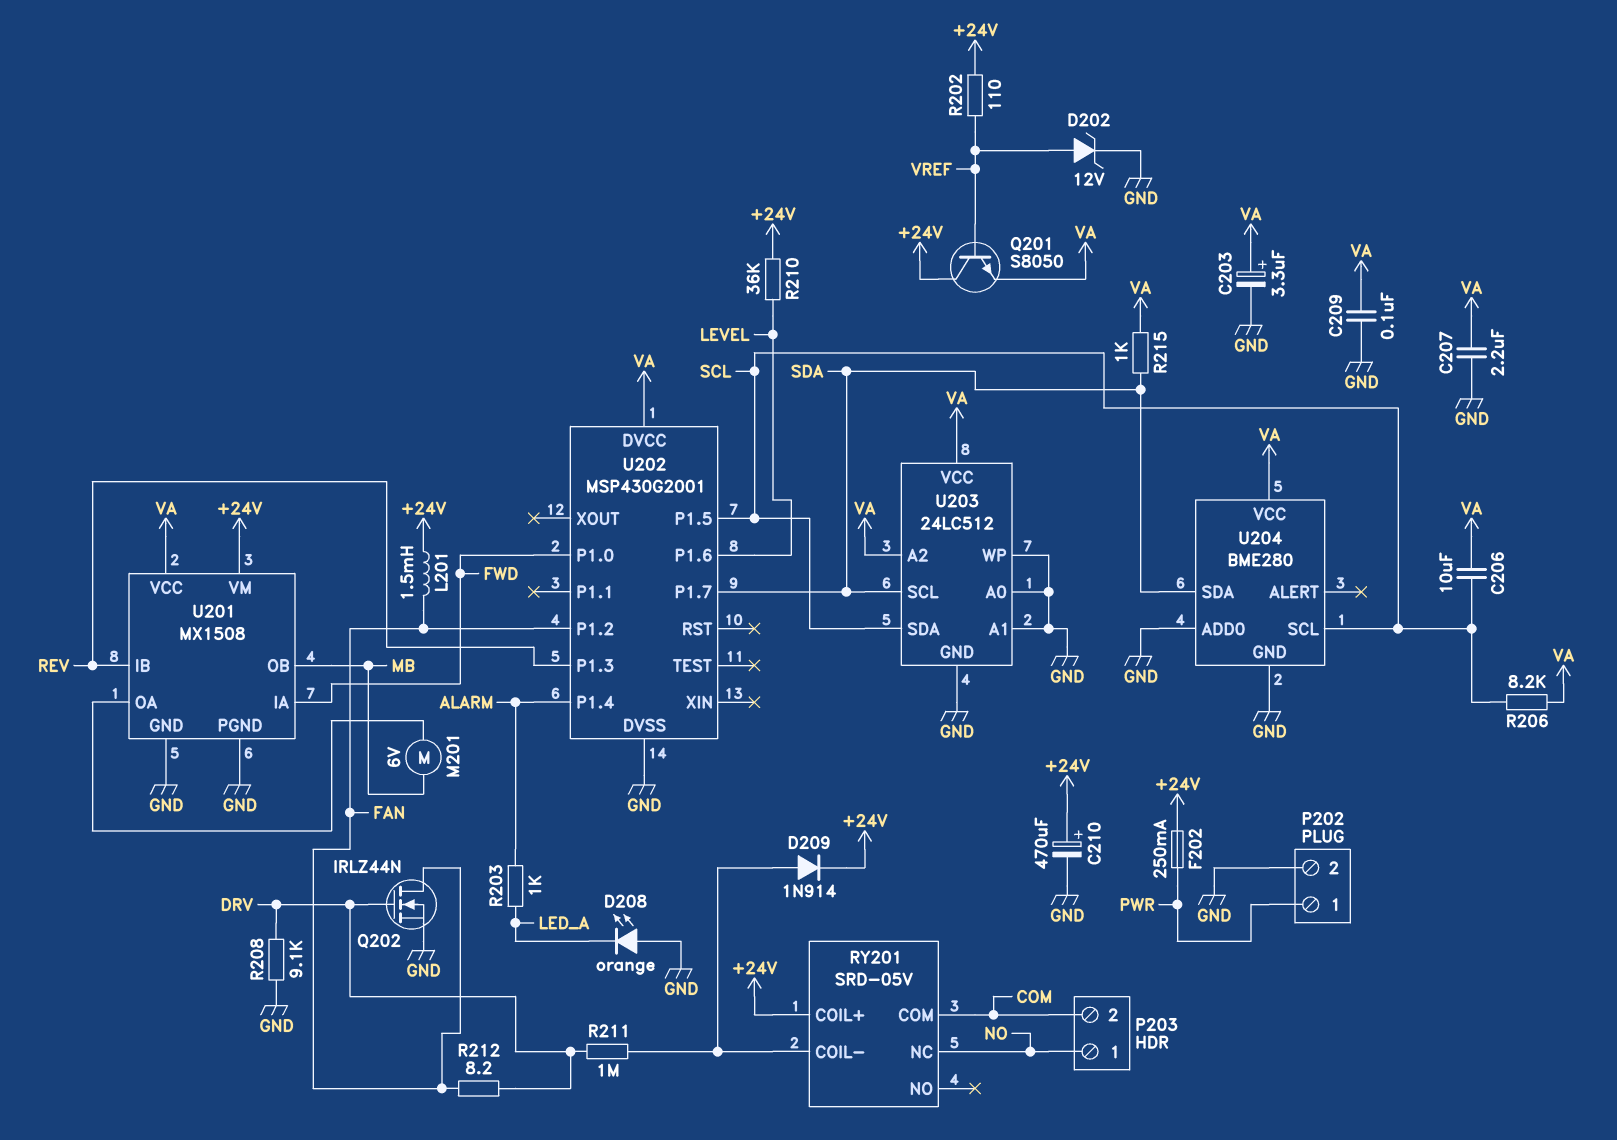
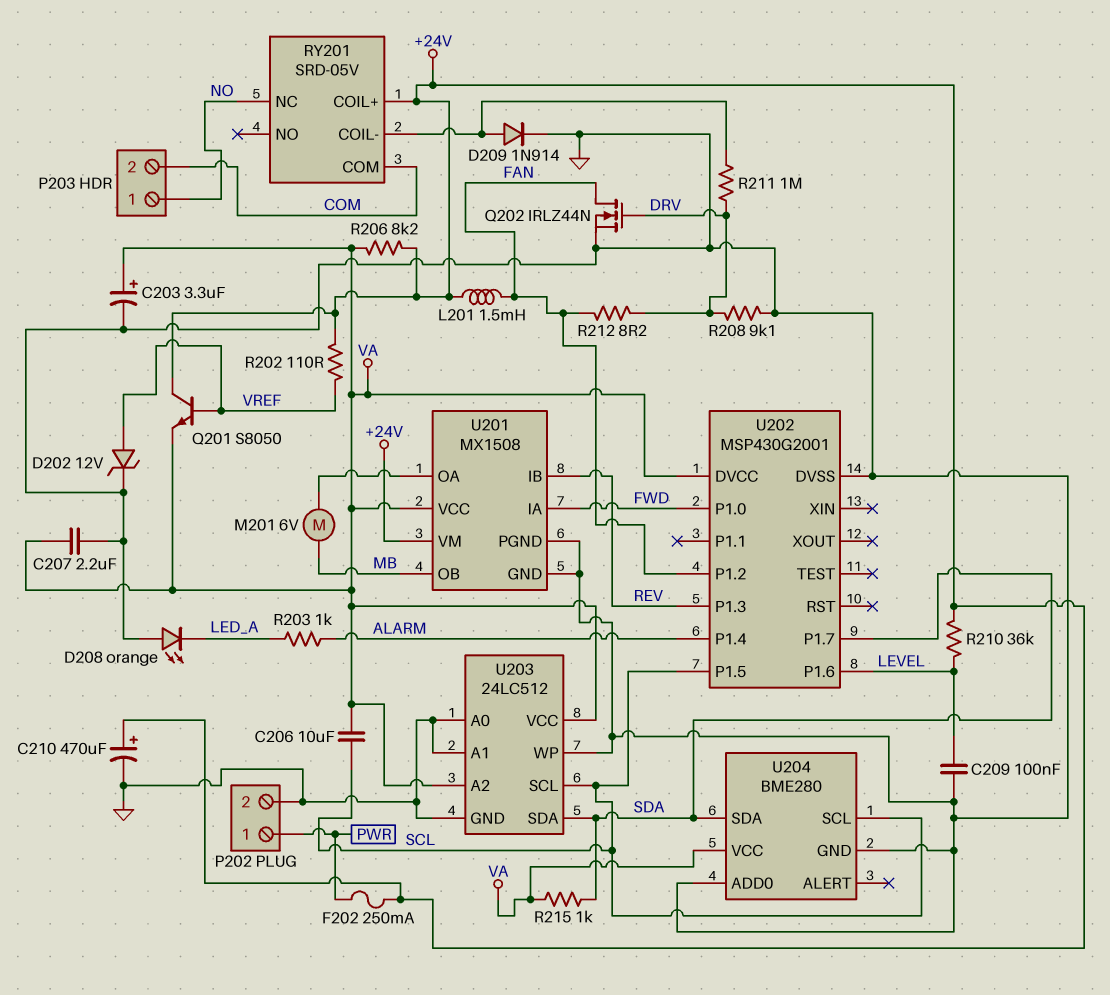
C209: 100nF (GND, VA) -> 100nF (GND, LEVEL)
D209: diode 1N914 (A RY201/COIL-, K +24V) -> diode 1N914 (A RY201/COIL-, K GND)
R206: 8.2k (SCL, VA) -> 8.2k (+24V, VA)
U203 pin SCL: SDA -> SCL
U203 pin SDA: SCL -> SDA

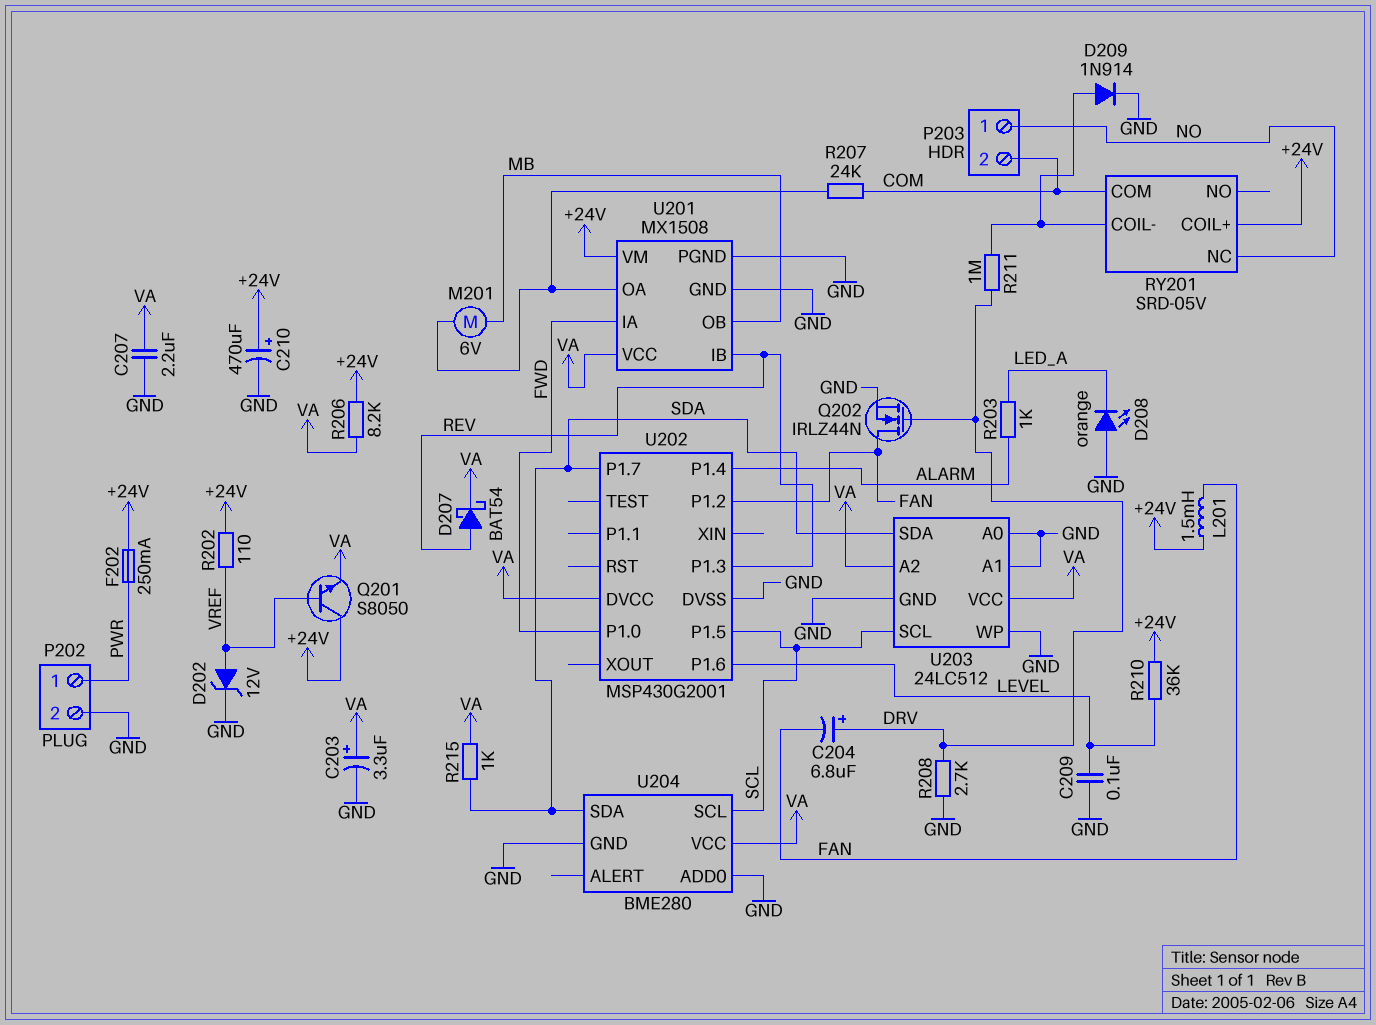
C204: none -> 6.8uF (plus DRV, minus FAN)
C206: 10uF (SCL, VA) -> none
D207: none -> schottky BAT54 (A REV, K VA)
R207: none -> 24k (COM, U201/OA)
R208: 9.1k (DRV, GND) -> 2.7k (DRV, GND)
R212: 8.2 (DRV, FAN) -> none

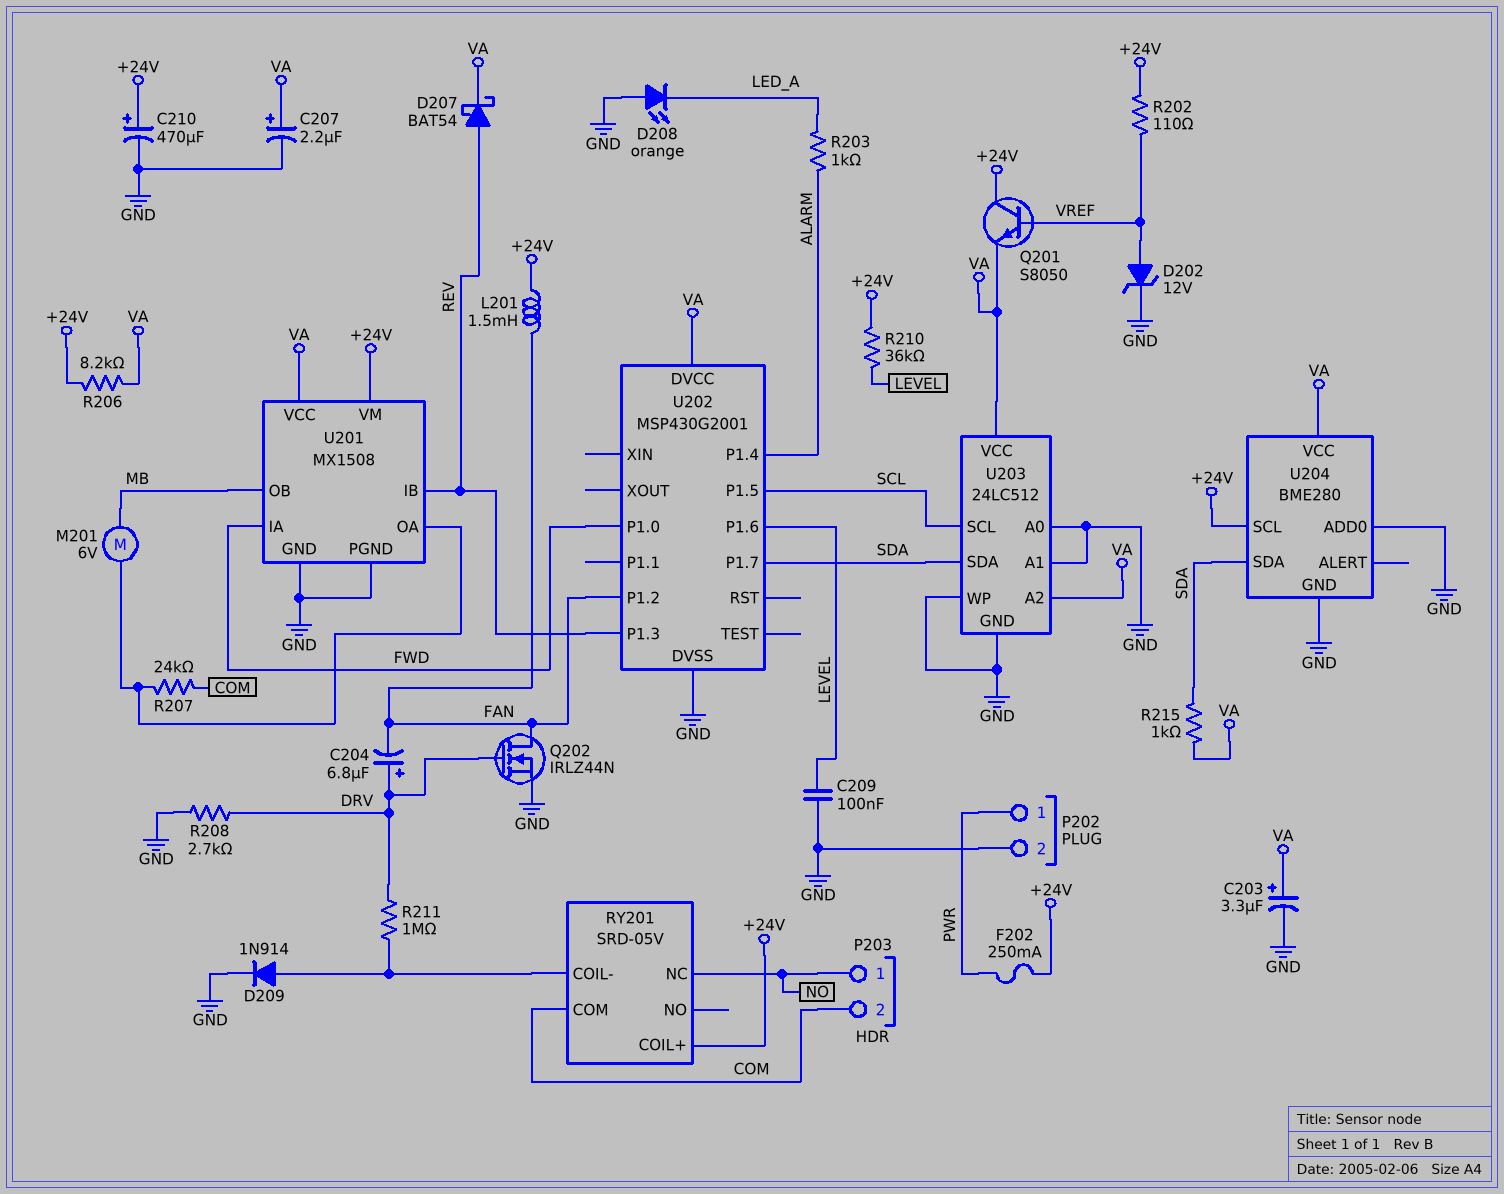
C207: 2.2uF (GND, VA) -> 2.2uF (plus VA, minus GND)
U204 pin SCL: SCL -> +24V

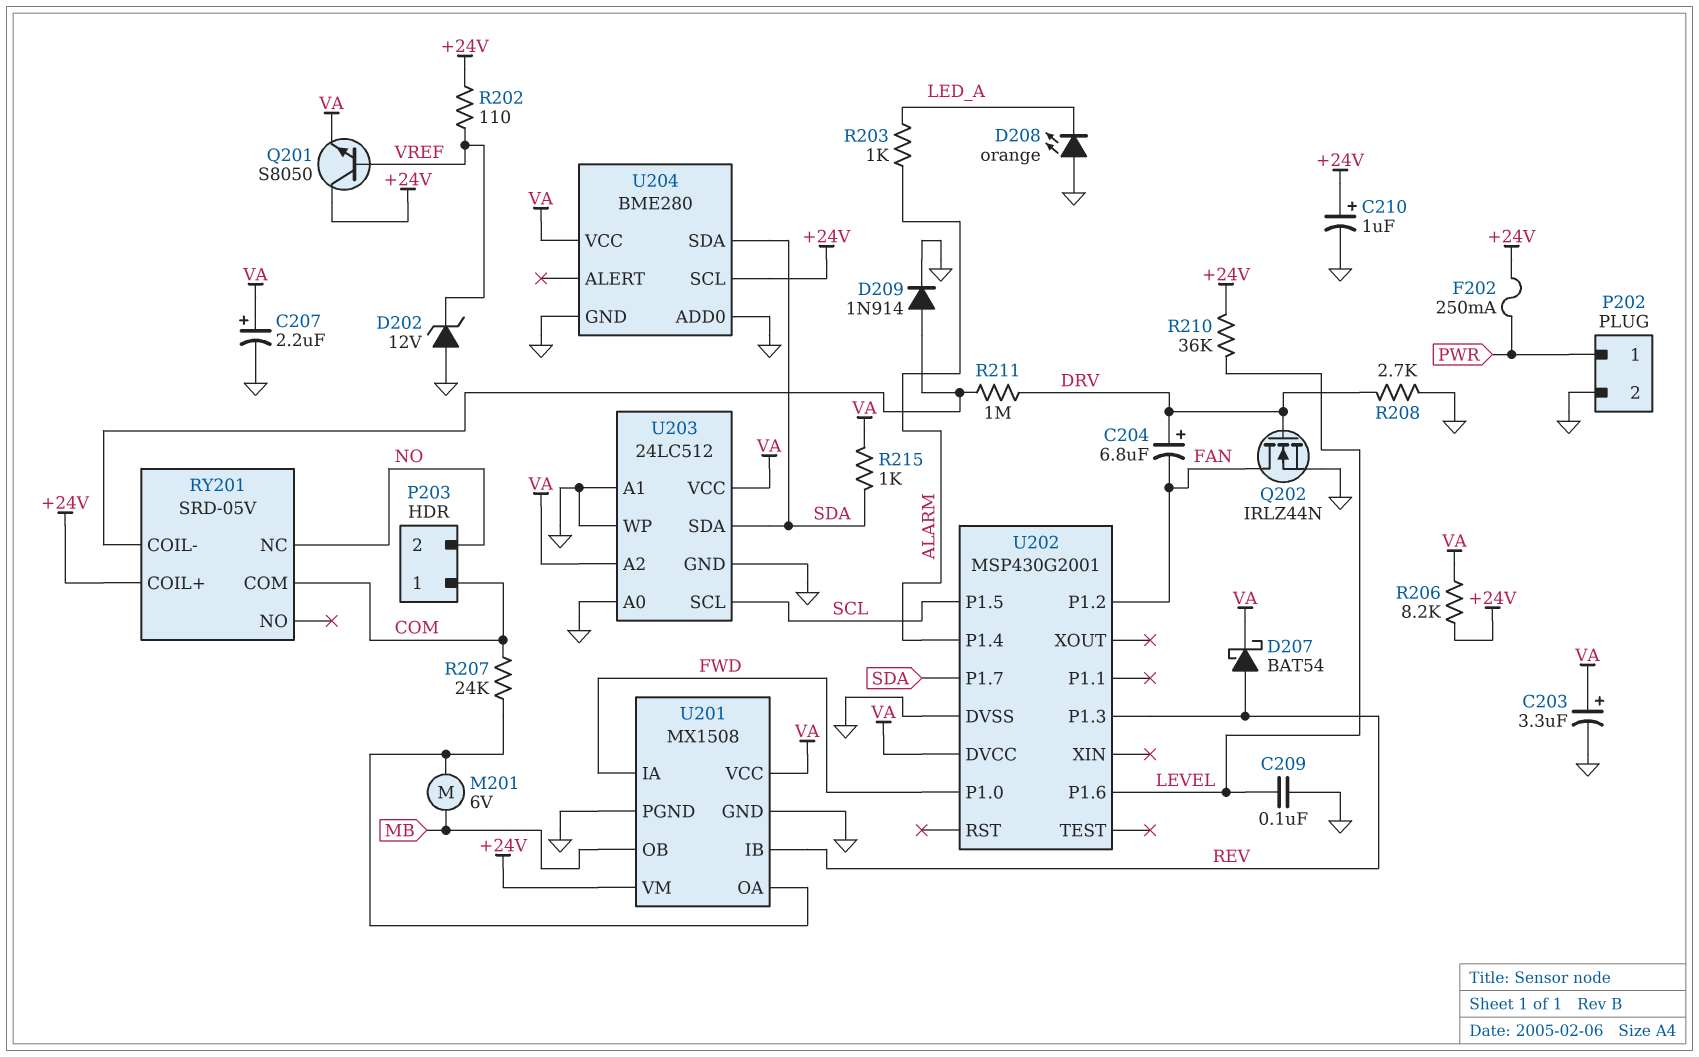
C210: 470uF (plus +24V, minus GND) -> 1uF (plus +24V, minus GND)
D202: zener 12V (A VREF, K GND) -> zener 12V (A GND, K VREF)
L201: 1.5mH (+24V, FAN) -> none
P203 pin 1: NO -> COM
P203 pin 2: COM -> NO

